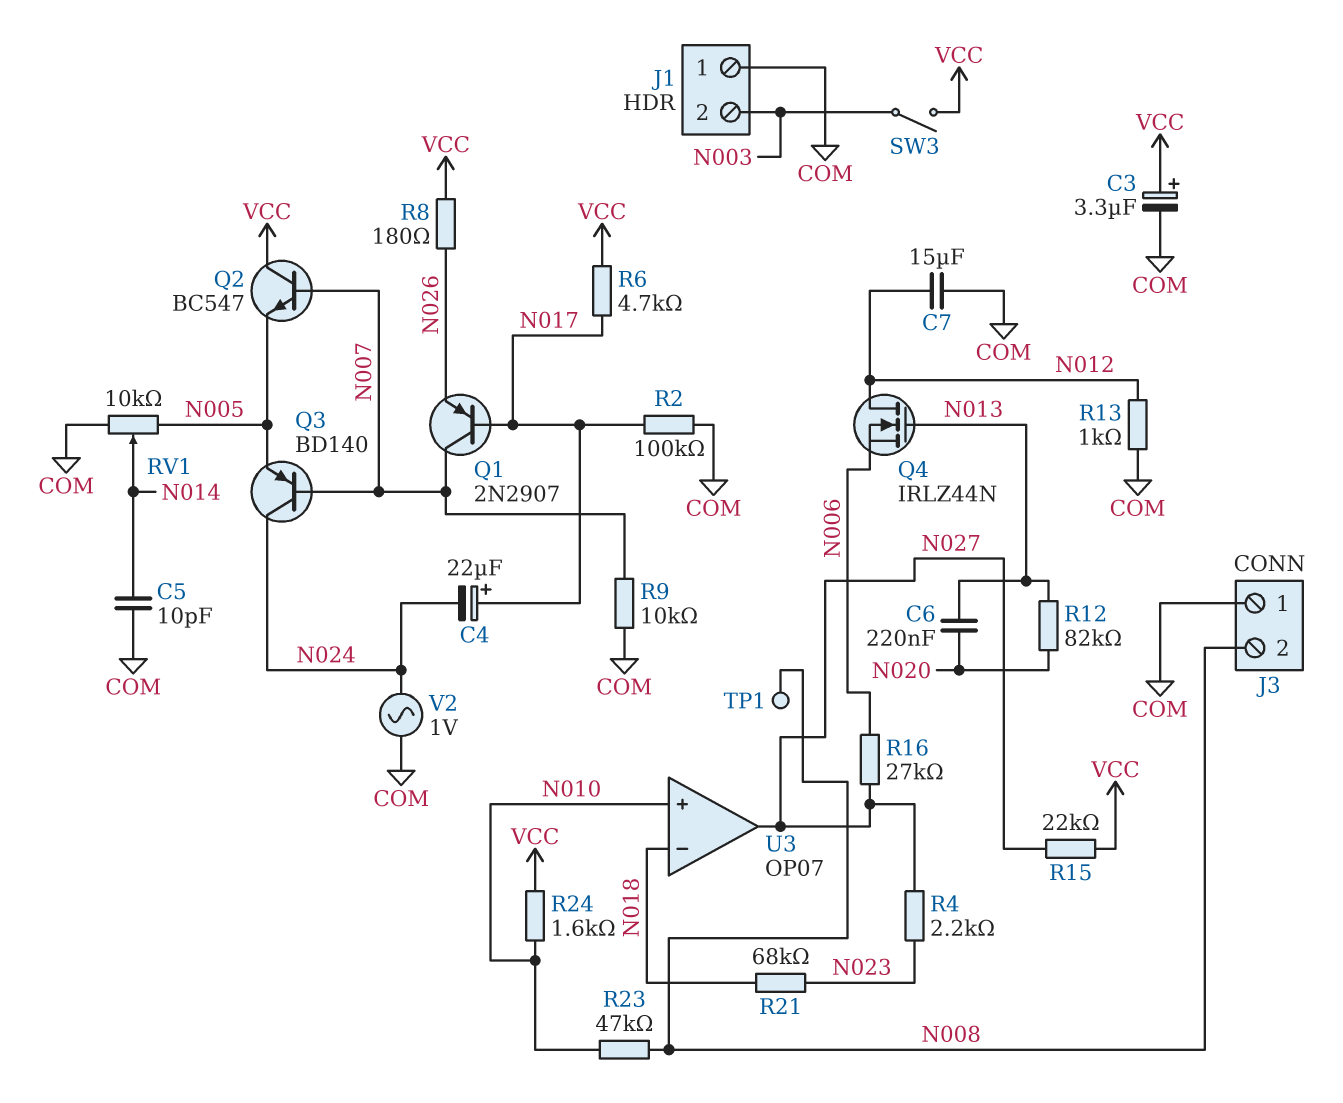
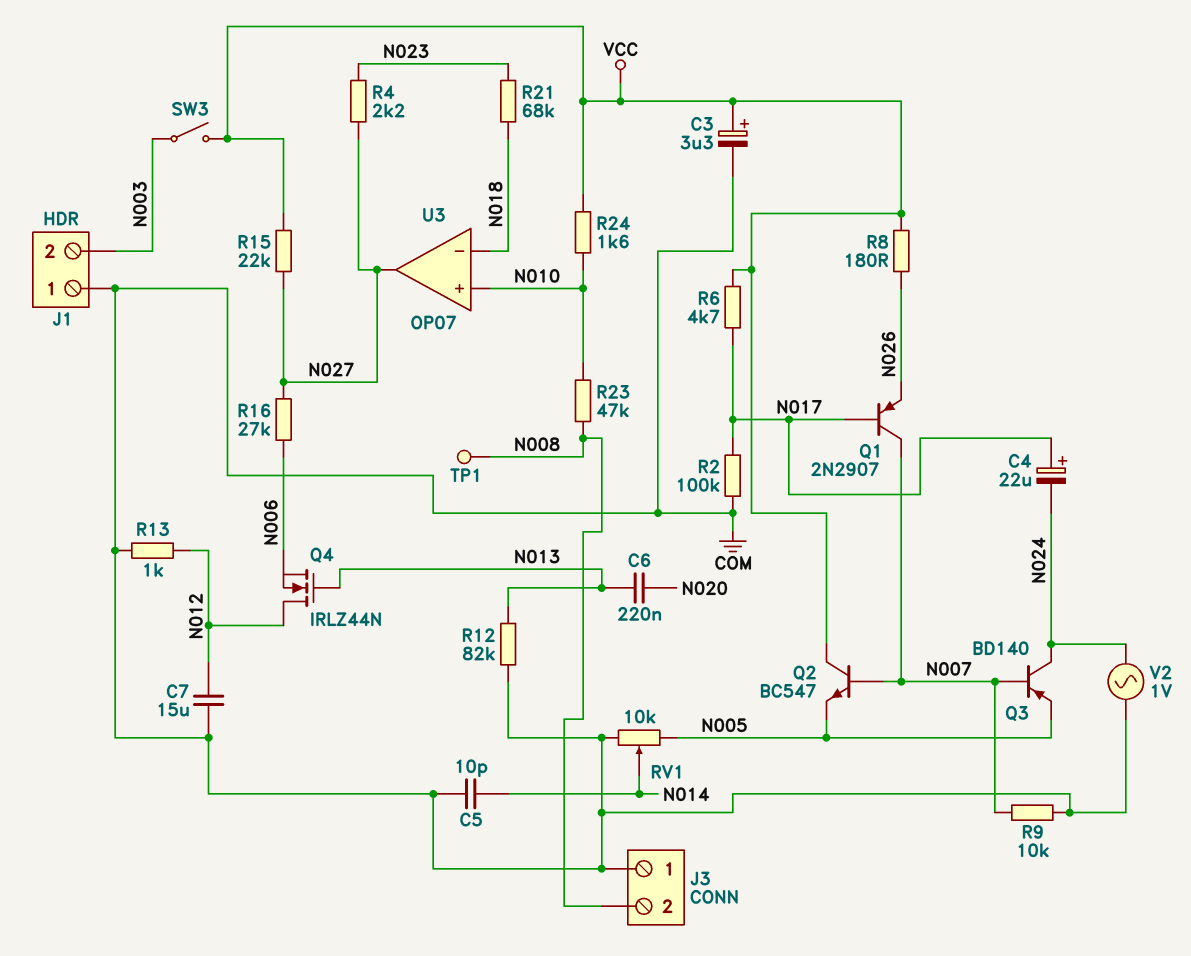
R12: 82k (N013, N020) -> 82k (COM, N013)

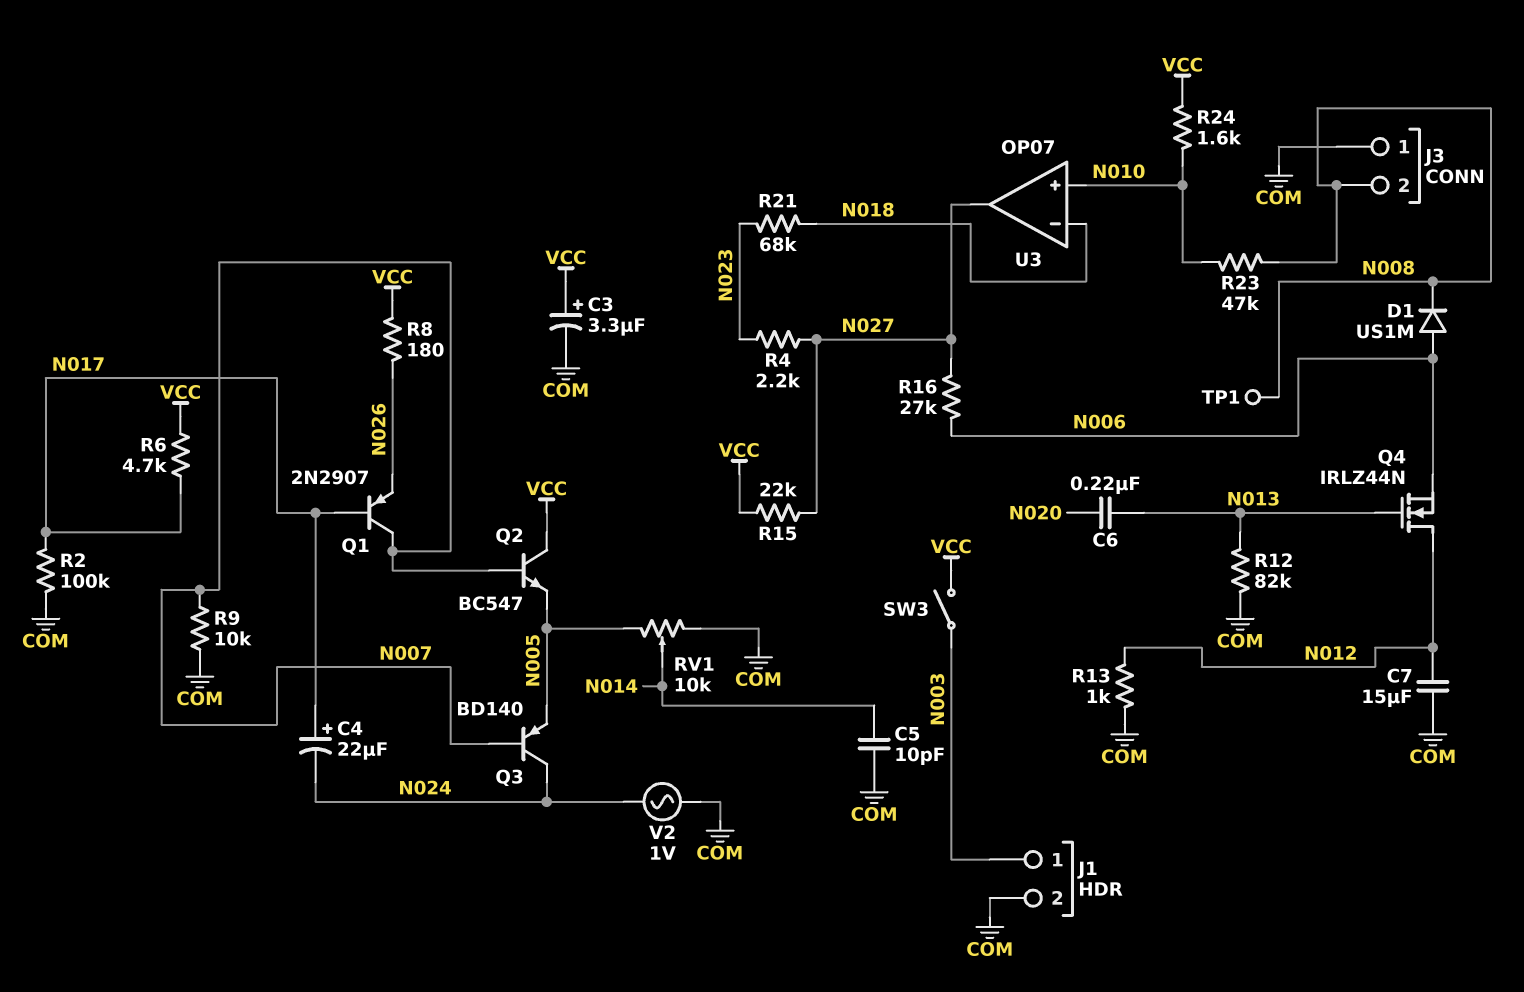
D1: none -> diode US1M (A N006, K N008)
J1 pin 1: COM -> N003
J1 pin 2: N003 -> COM

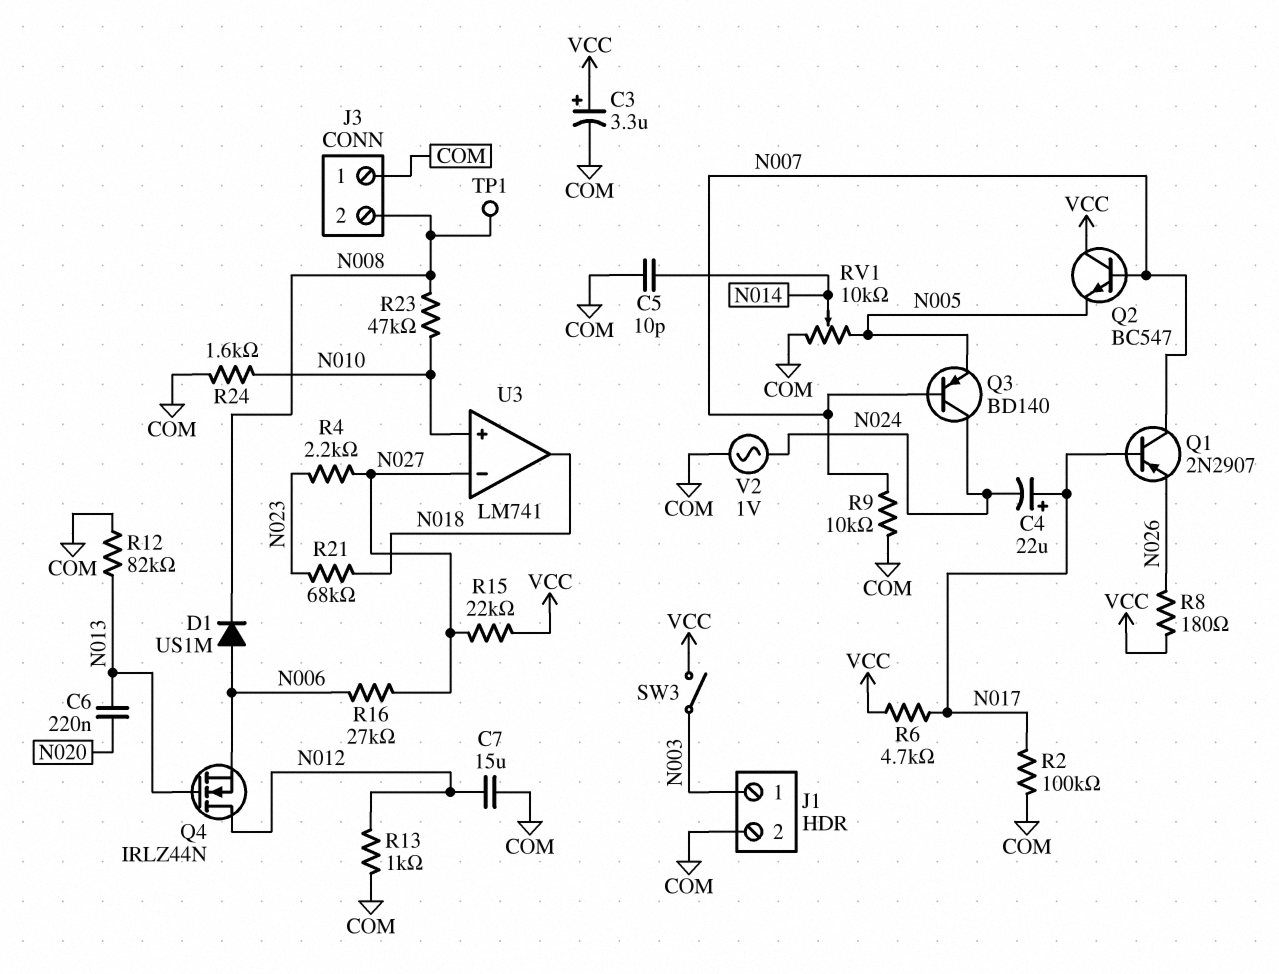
R24: 1.6k (N010, VCC) -> 1.6k (COM, N010)
U3: OP07 -> LM741
U3 pin in-: N018 -> N027
U3 pin out: N027 -> N018

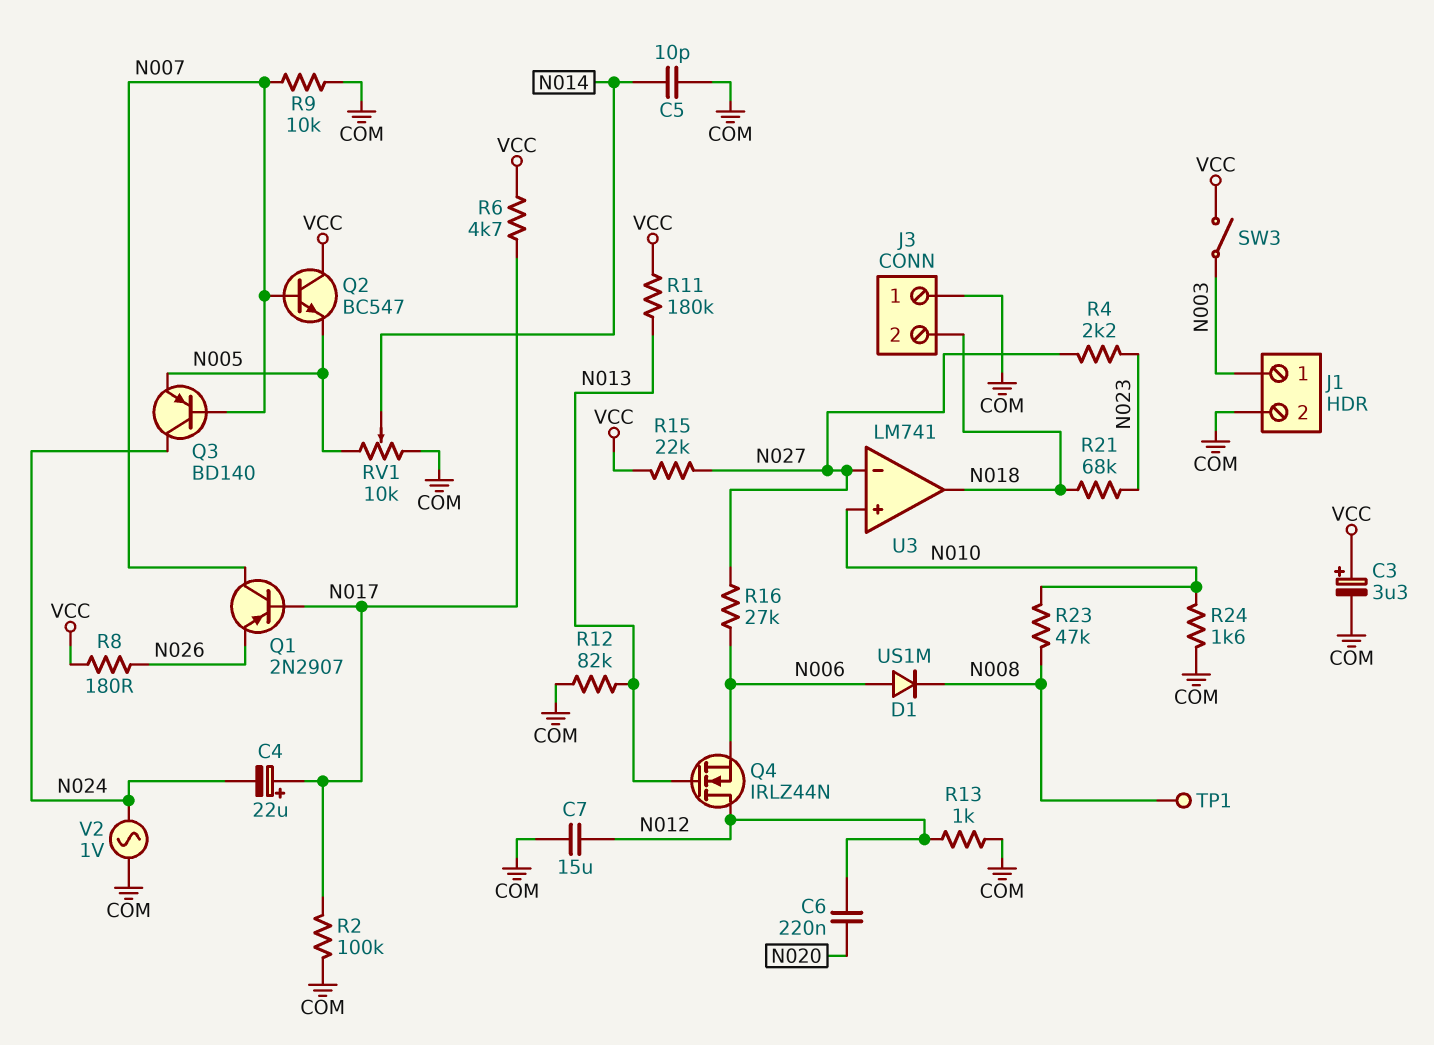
C6: 220nF (N013, N020) -> 220nF (N012, N020)
J3 pin 2: N008 -> N018
R11: none -> 180k (N013, VCC)

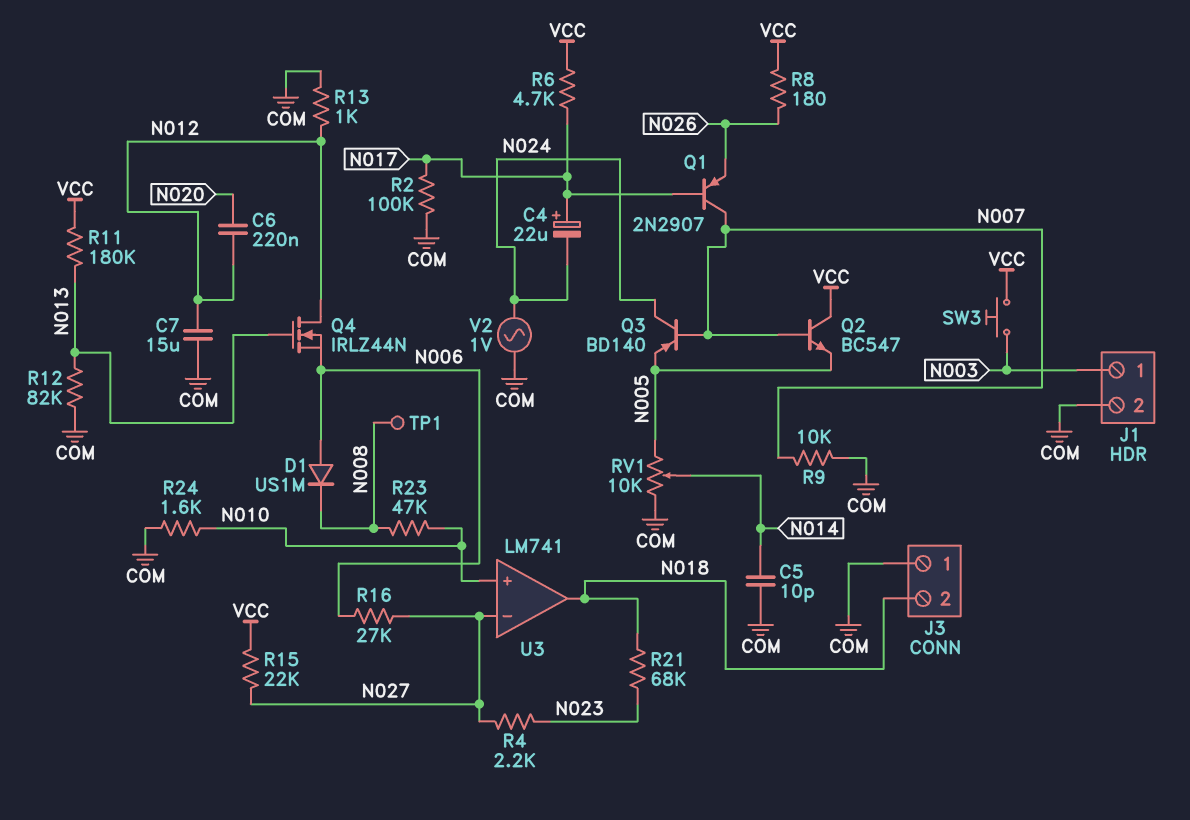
C3: 3.3uF (plus VCC, minus COM) -> none
SW3: switch (N003, VCC) -> button (N003, VCC)

